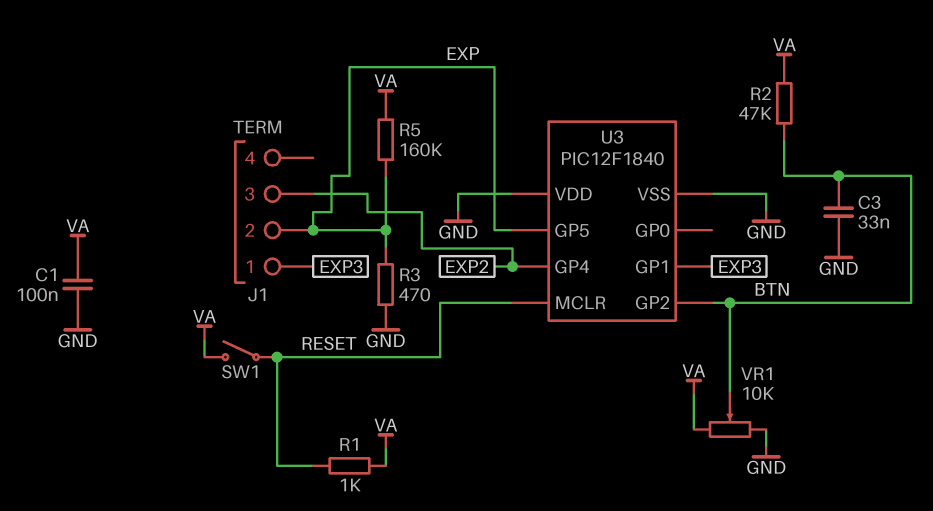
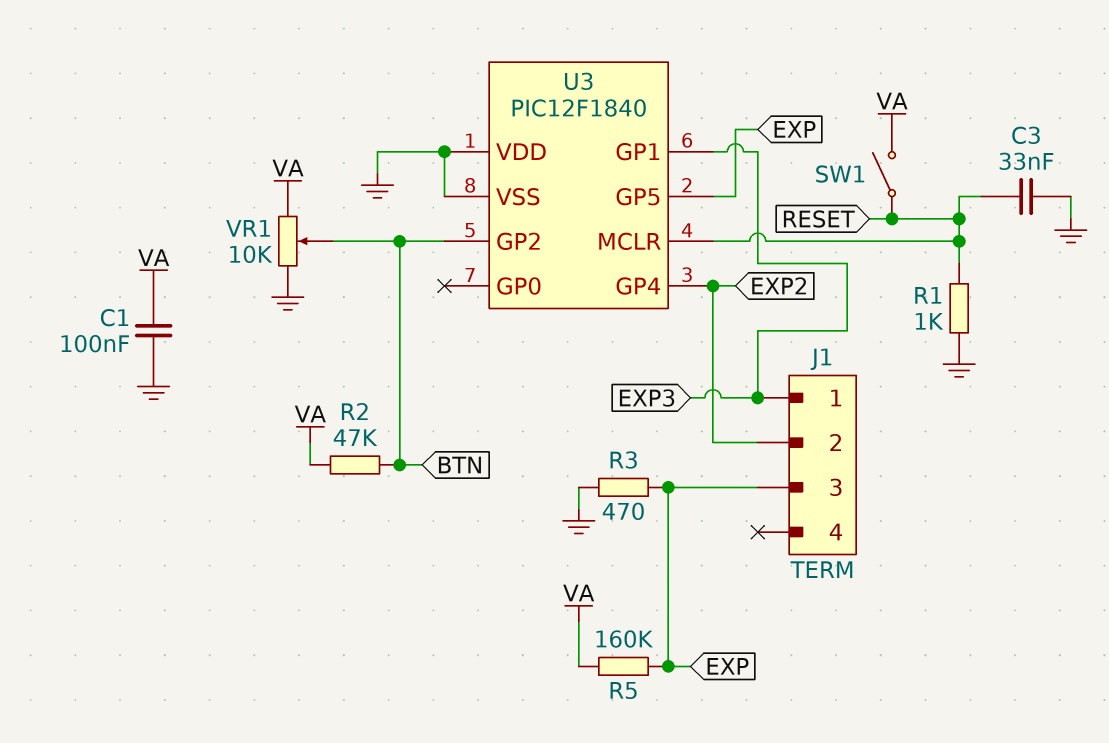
C3: 33nF (BTN, GND) -> 33nF (GND, RESET)
J1 pin 2: EXP -> EXP2
J1 pin 3: EXP2 -> EXP
R1: 1k (RESET, VA) -> 1k (GND, RESET)

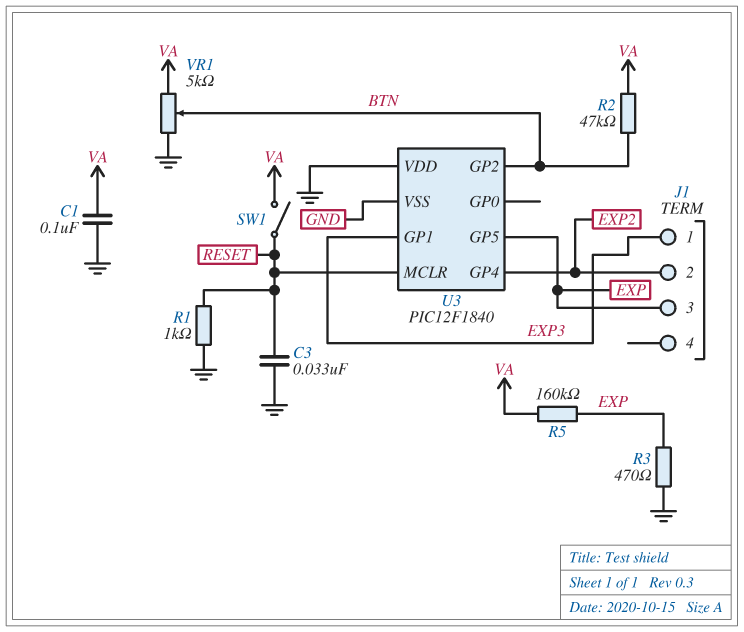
VR1: 10k (GND, VA, wiper BTN) -> 5k (GND, VA, wiper BTN)

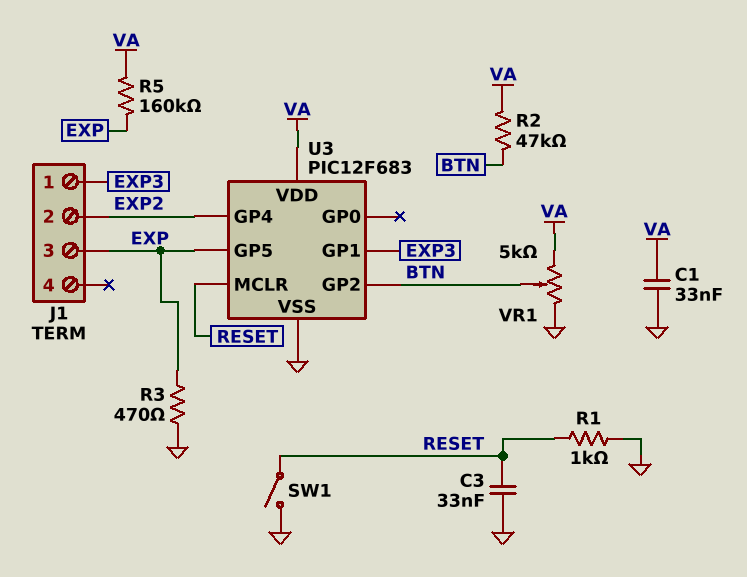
C1: 100nF (GND, VA) -> 33nF (GND, VA)
SW1: switch (RESET, VA) -> switch (GND, RESET)
U3: PIC12F1840 -> PIC12F683
U3 pin VDD: GND -> VA

